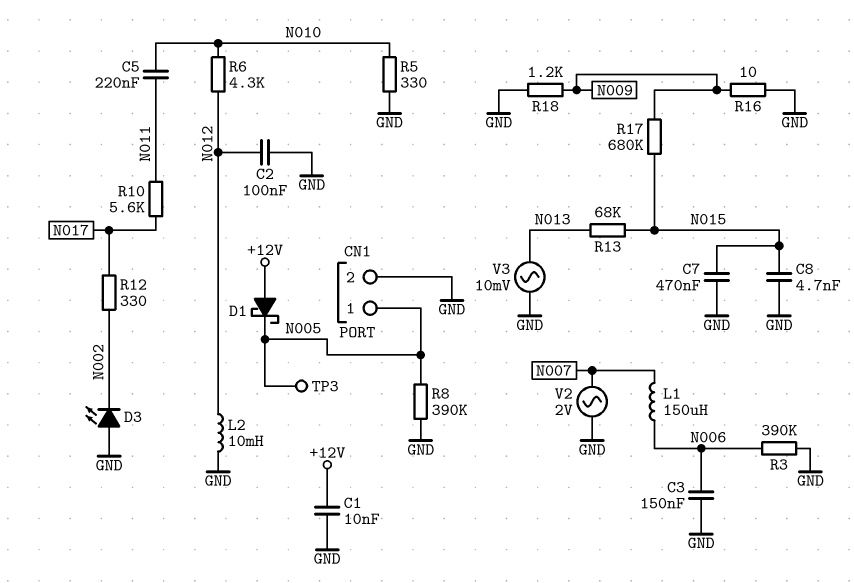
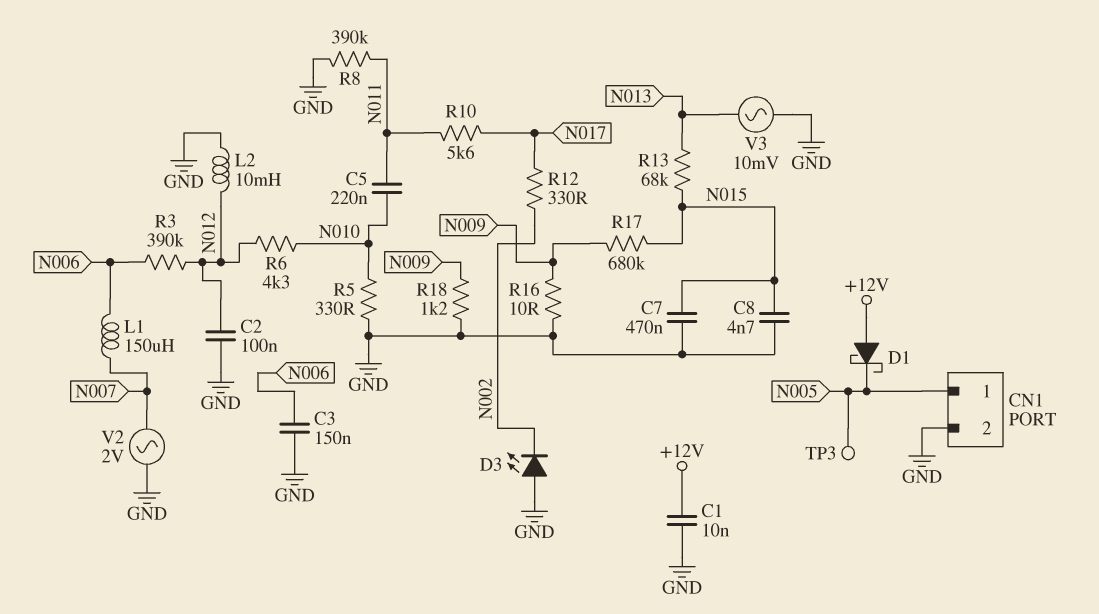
R3: 390k (GND, N006) -> 390k (N006, N012)
R8: 390k (GND, N005) -> 390k (GND, N011)

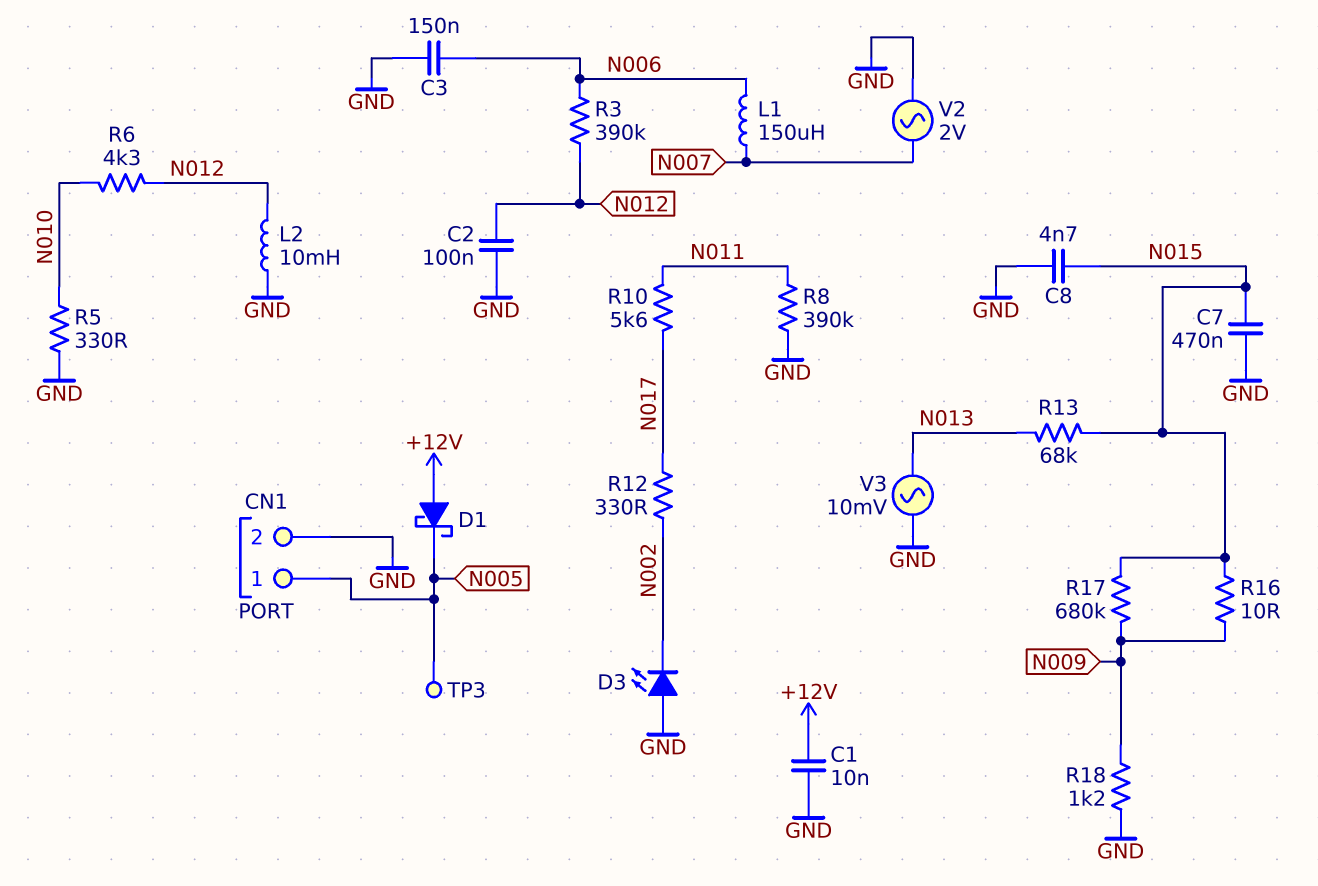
C5: 220nF (N010, N011) -> none
R16: 10 (GND, N009) -> 10 (N009, N015)

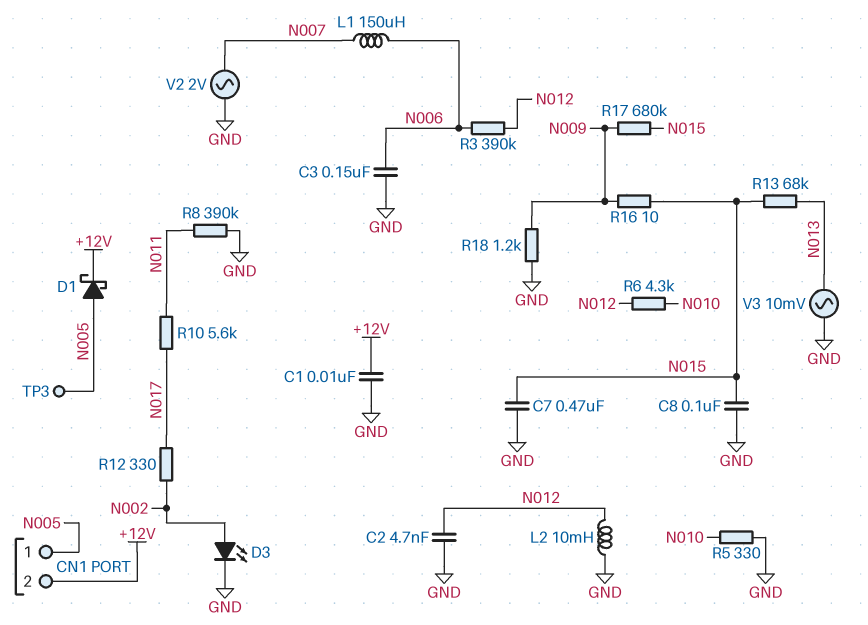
C2: 100nF (GND, N012) -> 4.7nF (GND, N012)
C8: 4.7nF (GND, N015) -> 100nF (GND, N015)
CN1 pin 2: GND -> +12V
D1: schottky (A +12V, K N005) -> schottky (A N005, K +12V)
D3: LED (A GND, K N002) -> LED (A N002, K GND)

